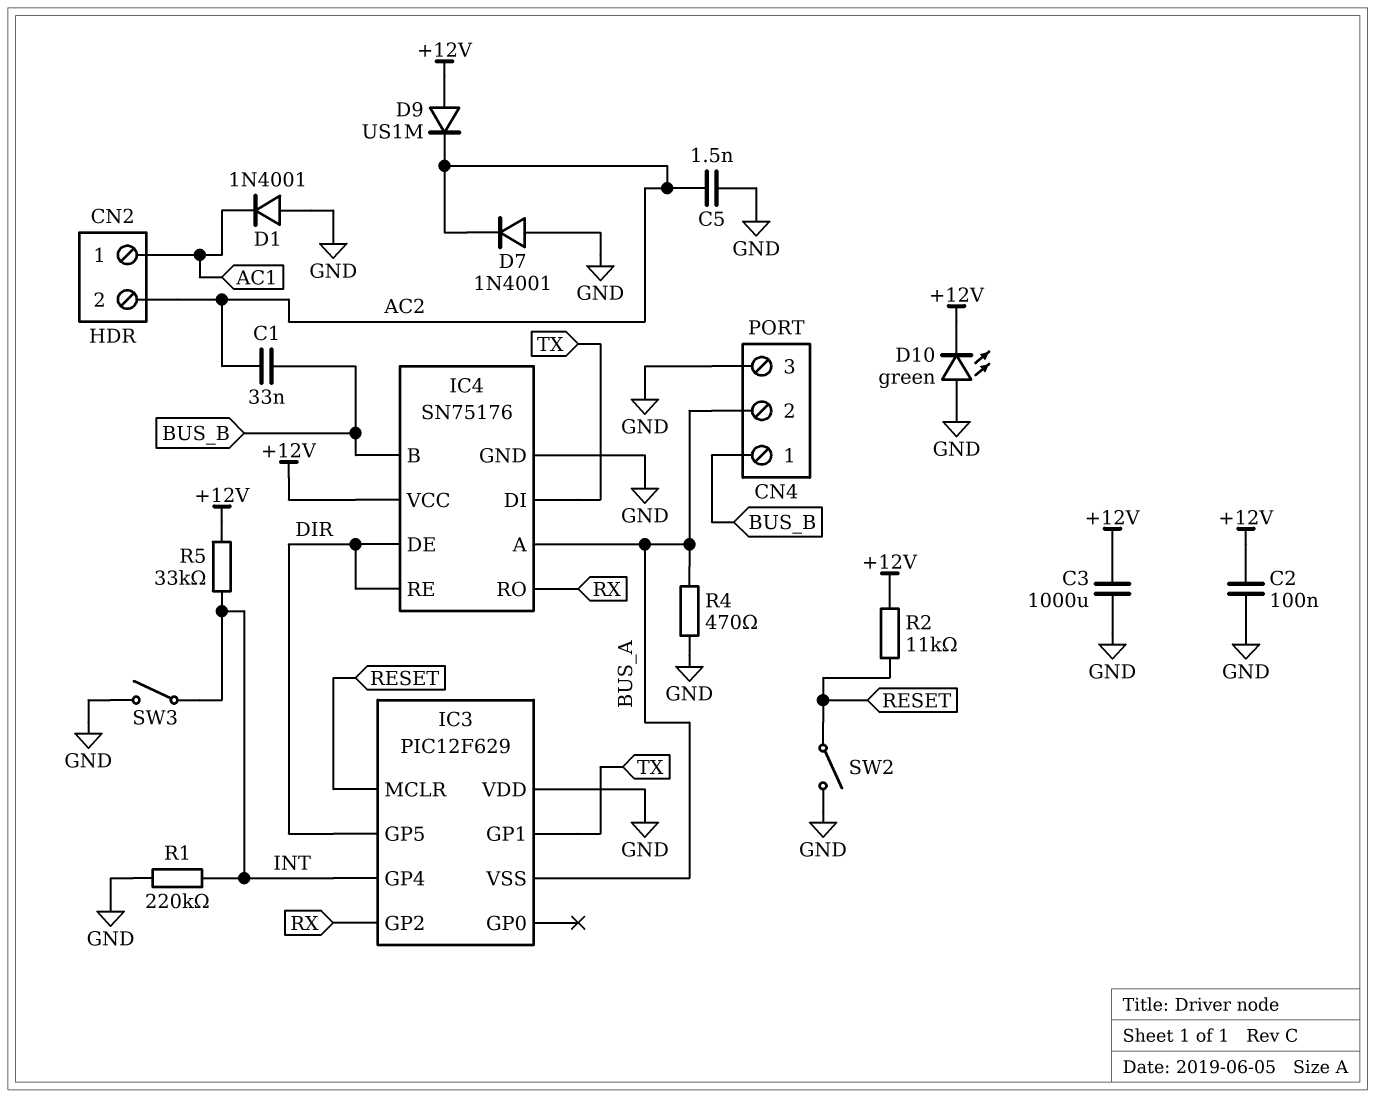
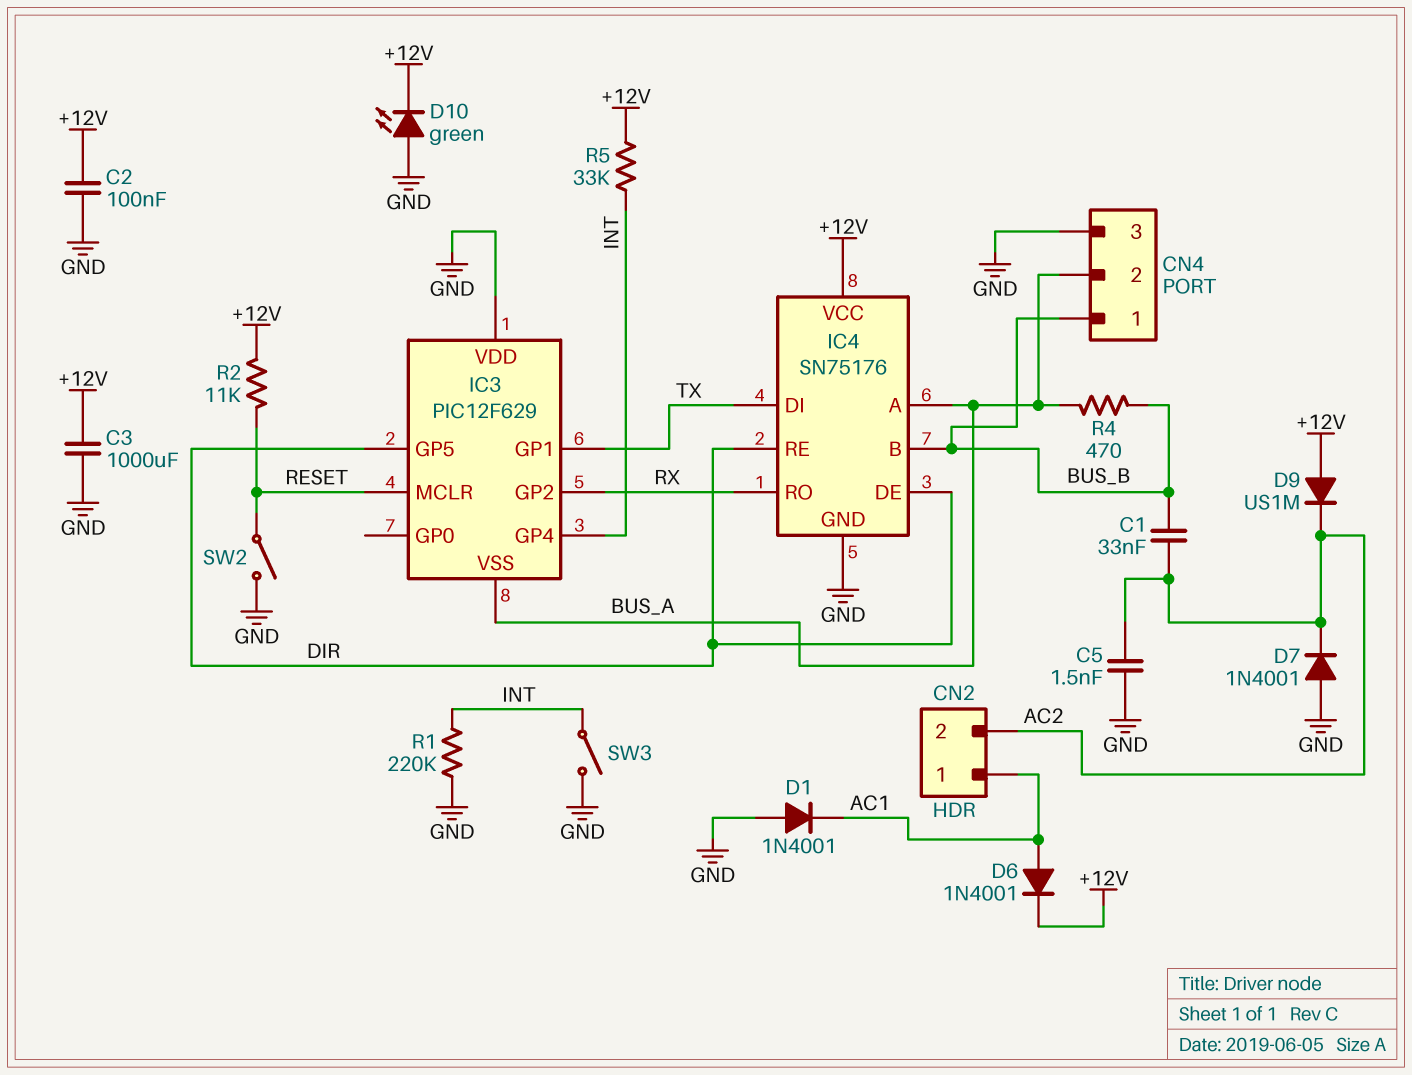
D6: none -> diode 1N4001 (A AC1, K +12V)
R4: 470 (BUS_A, GND) -> 470 (BUS_A, BUS_B)

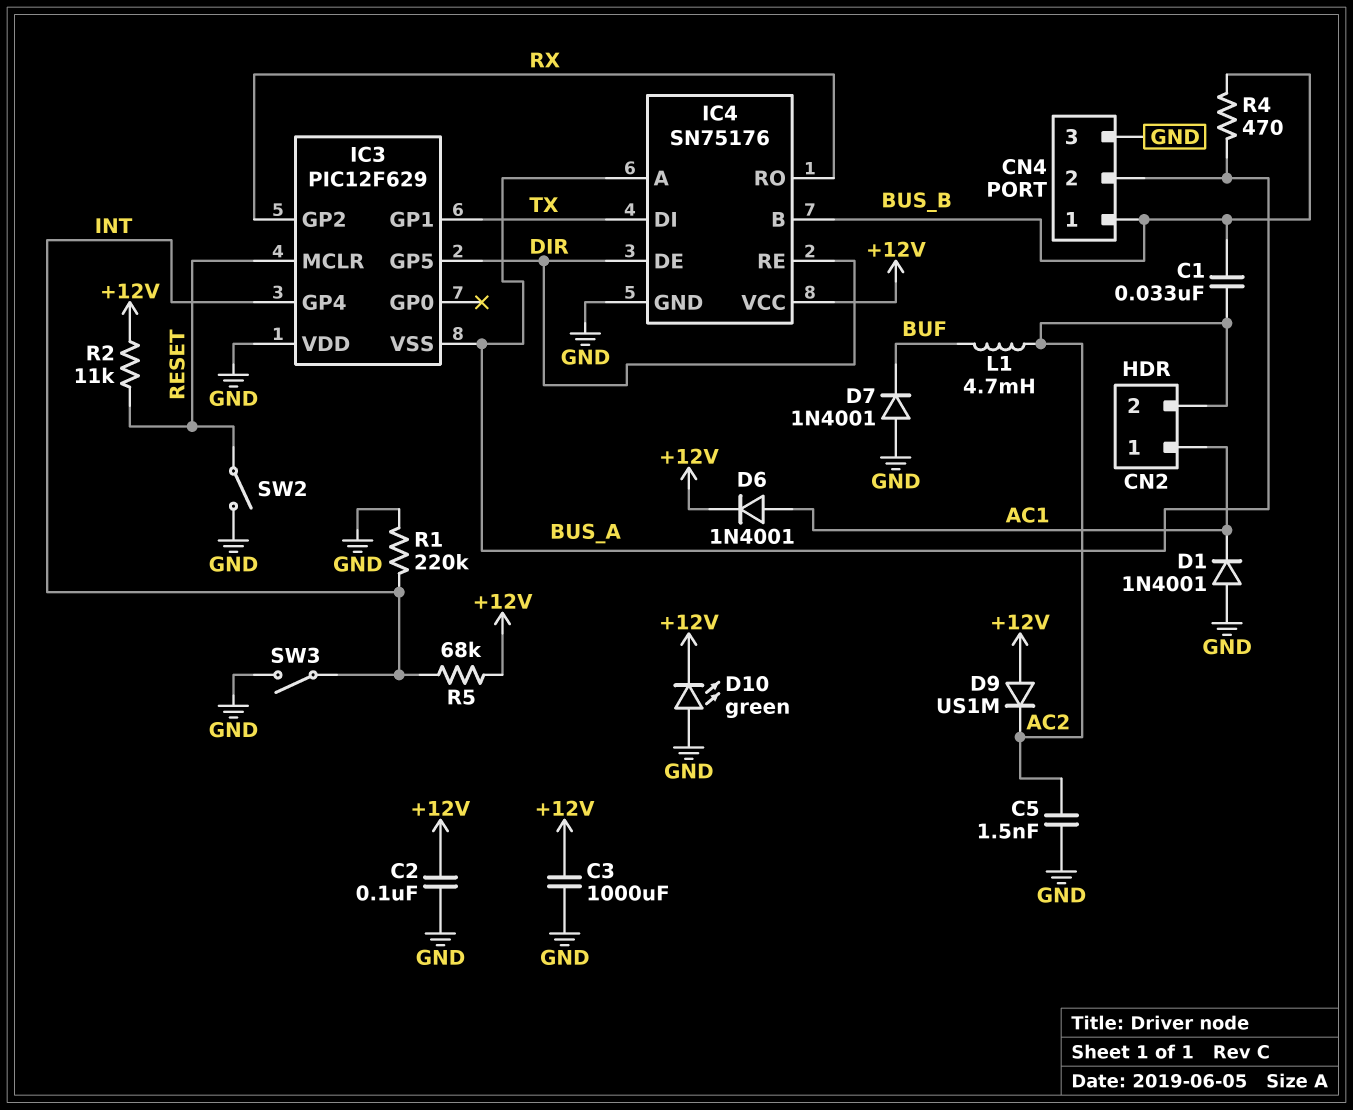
D7: diode 1N4001 (A GND, K AC2) -> diode 1N4001 (A GND, K BUF)
L1: none -> 4.7mH (AC2, BUF)
R5: 33k (+12V, INT) -> 68k (+12V, INT)

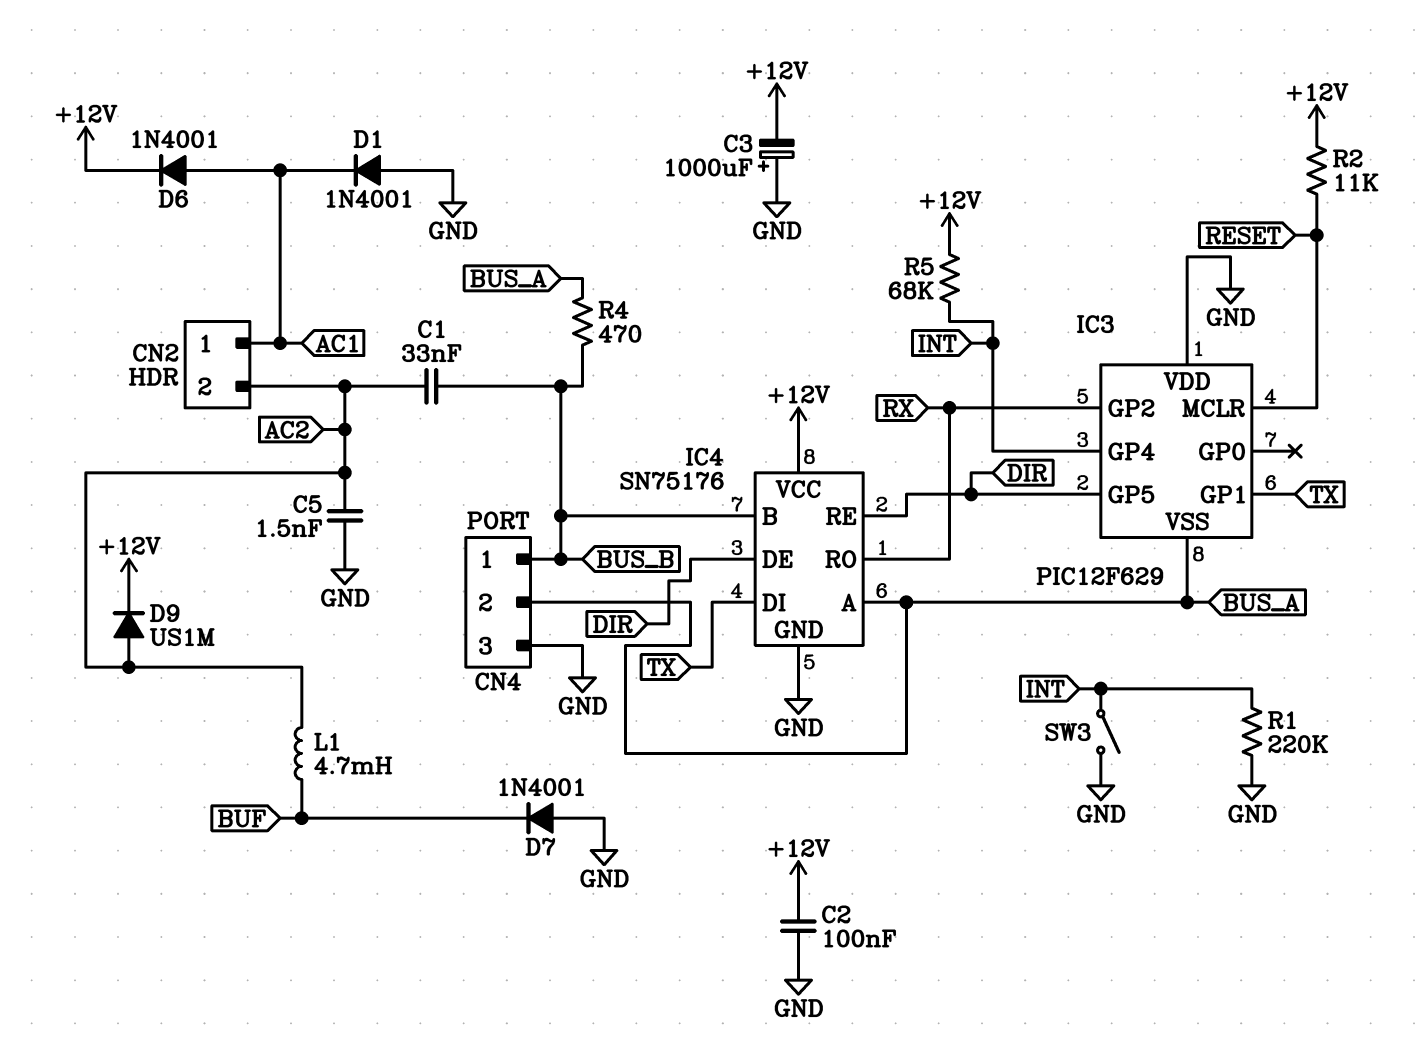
C3: 1000uF (+12V, GND) -> 1000uF (plus GND, minus +12V)
D9: diode US1M (A +12V, K AC2) -> diode US1M (A AC2, K +12V)
D10: LED green (A GND, K +12V) -> none
SW2: switch (GND, RESET) -> none

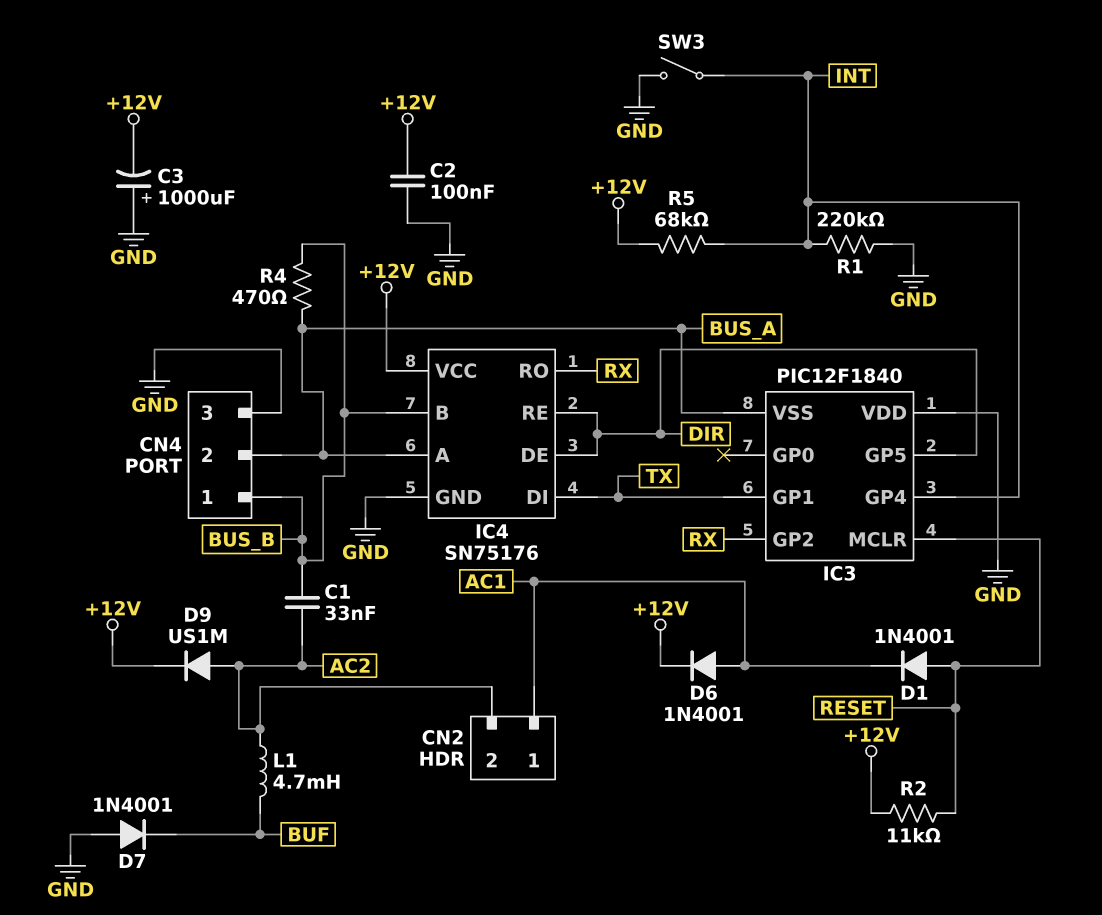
C5: 1.5nF (AC2, GND) -> none
D1: diode 1N4001 (A GND, K AC1) -> diode 1N4001 (A RESET, K AC1)
IC3: PIC12F629 -> PIC12F1840

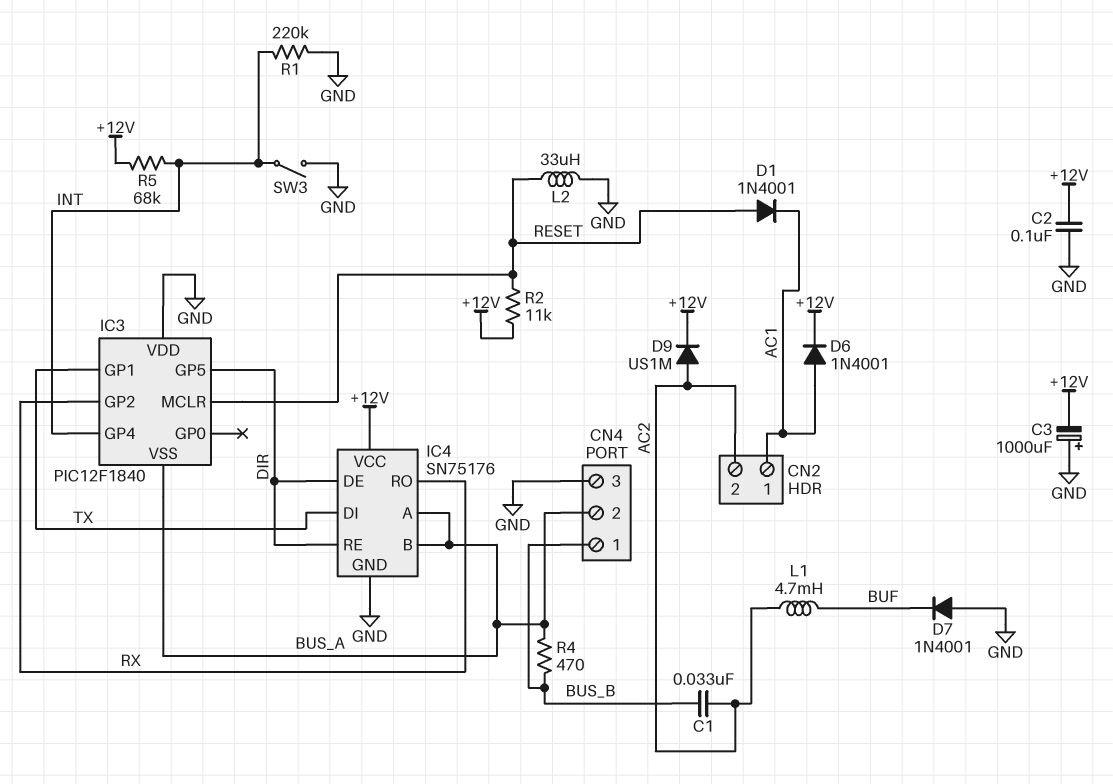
IC4 pin B: BUS_B -> BUS_A
L2: none -> 33uH (GND, RESET)

